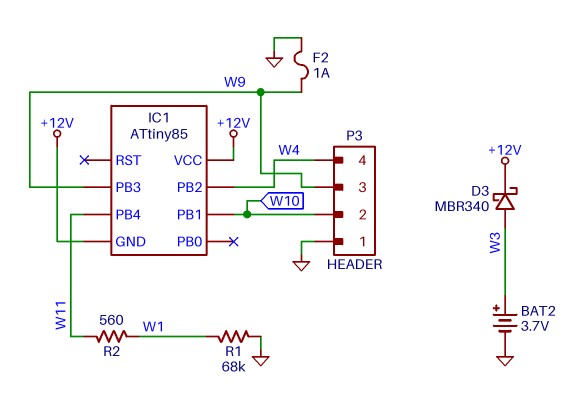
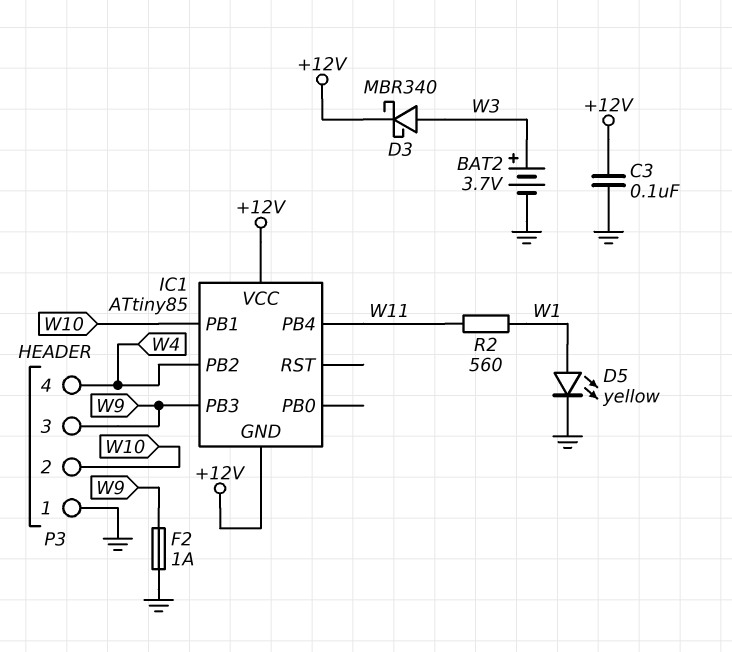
C3: none -> 100nF (+12V, GND)
D5: none -> LED yellow (A W1, K GND)
R1: 68k (GND, W1) -> none

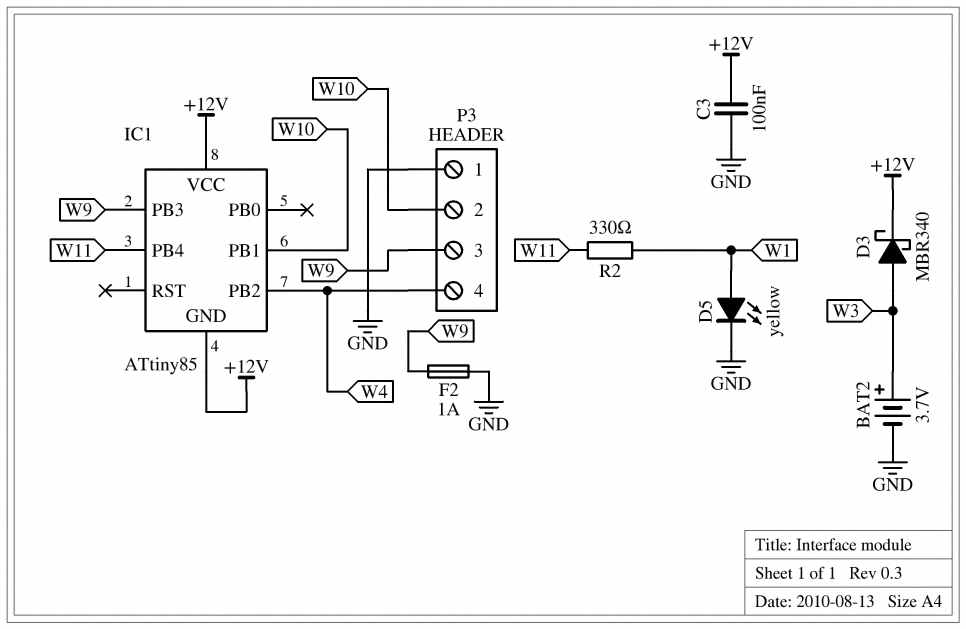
R2: 560 (W1, W11) -> 330 (W1, W11)

